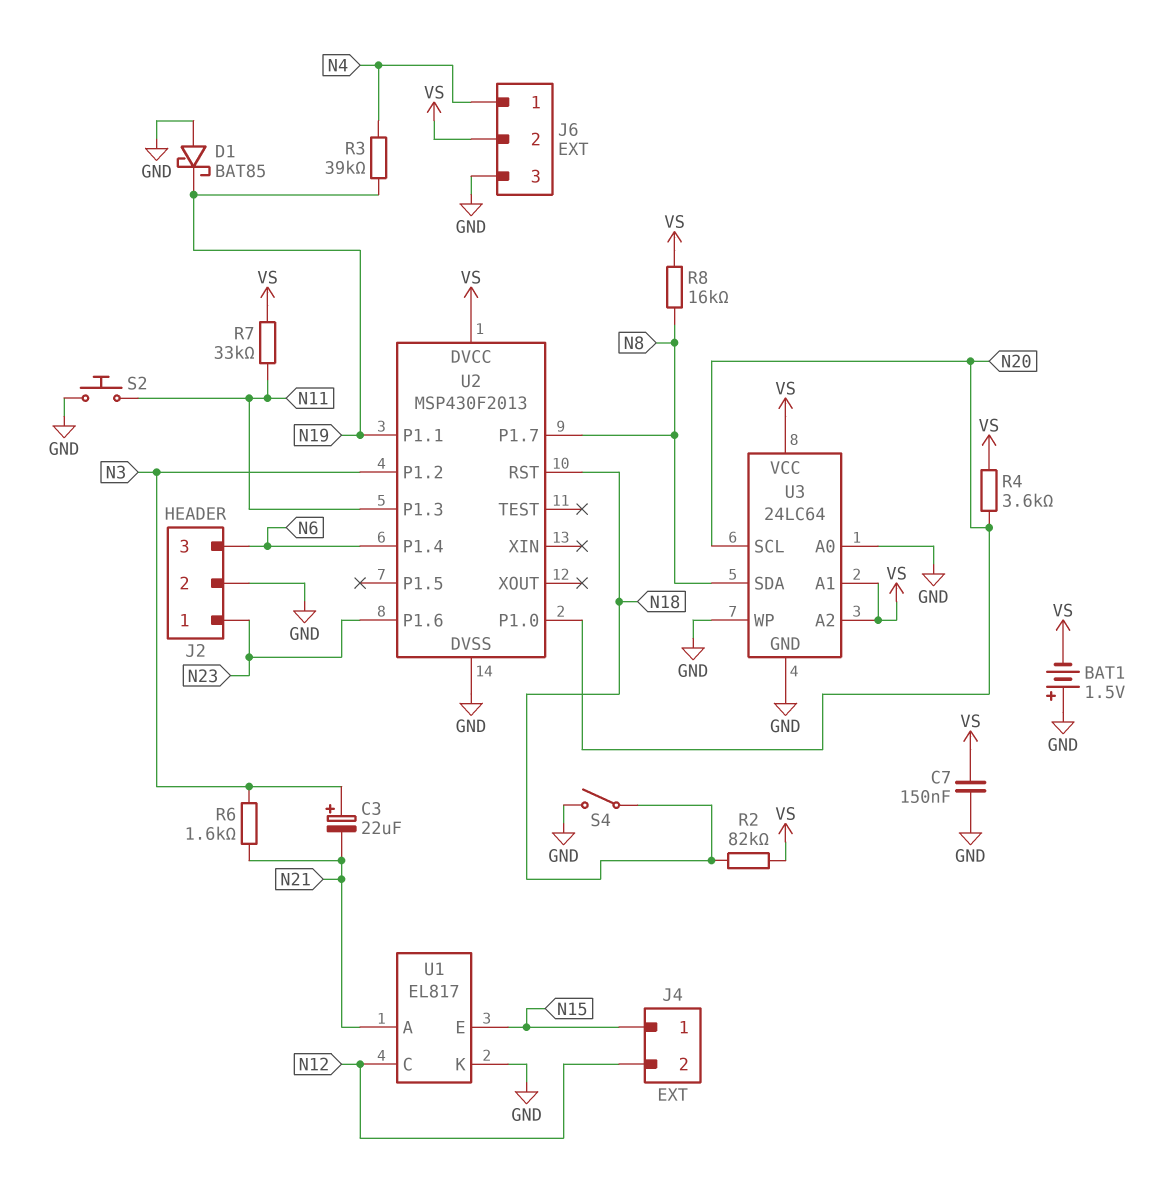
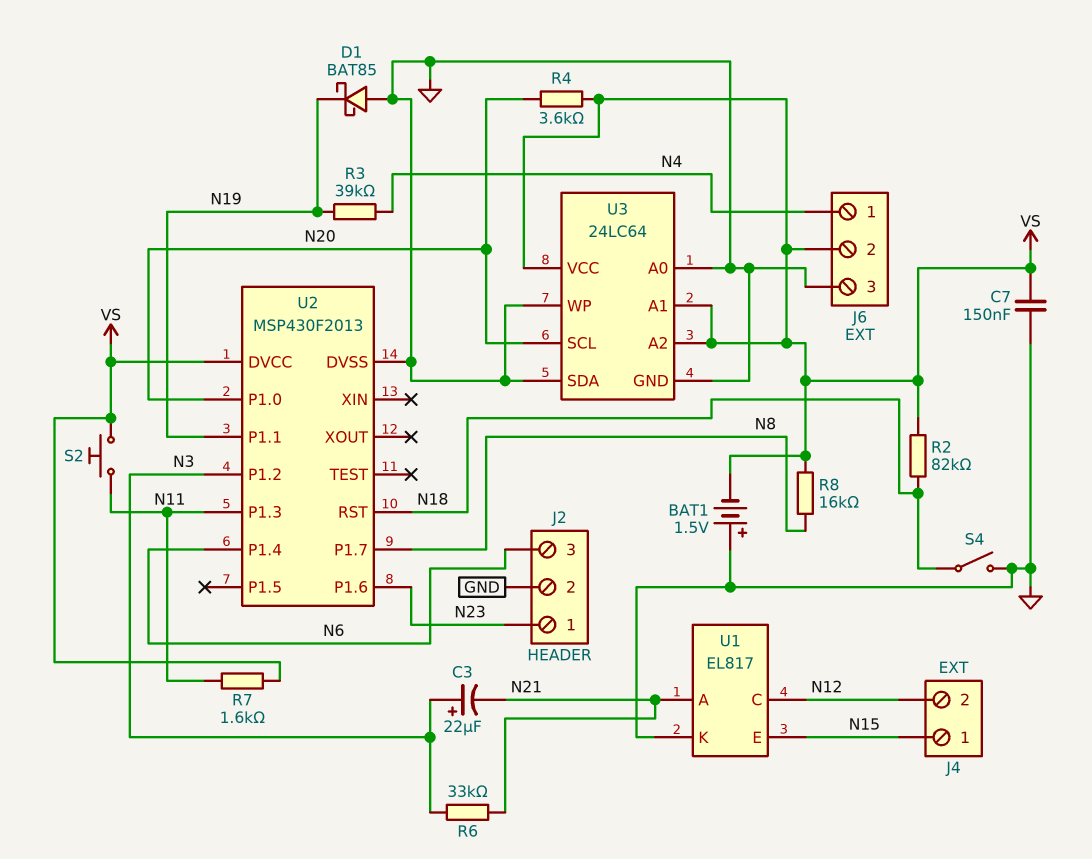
R6: 1.6k (N3, N21) -> 33k (N3, N21)
R7: 33k (N11, VS) -> 1.6k (N11, VS)
S2: button (GND, N11) -> button (N11, VS)
U3 pin SDA: N8 -> GND

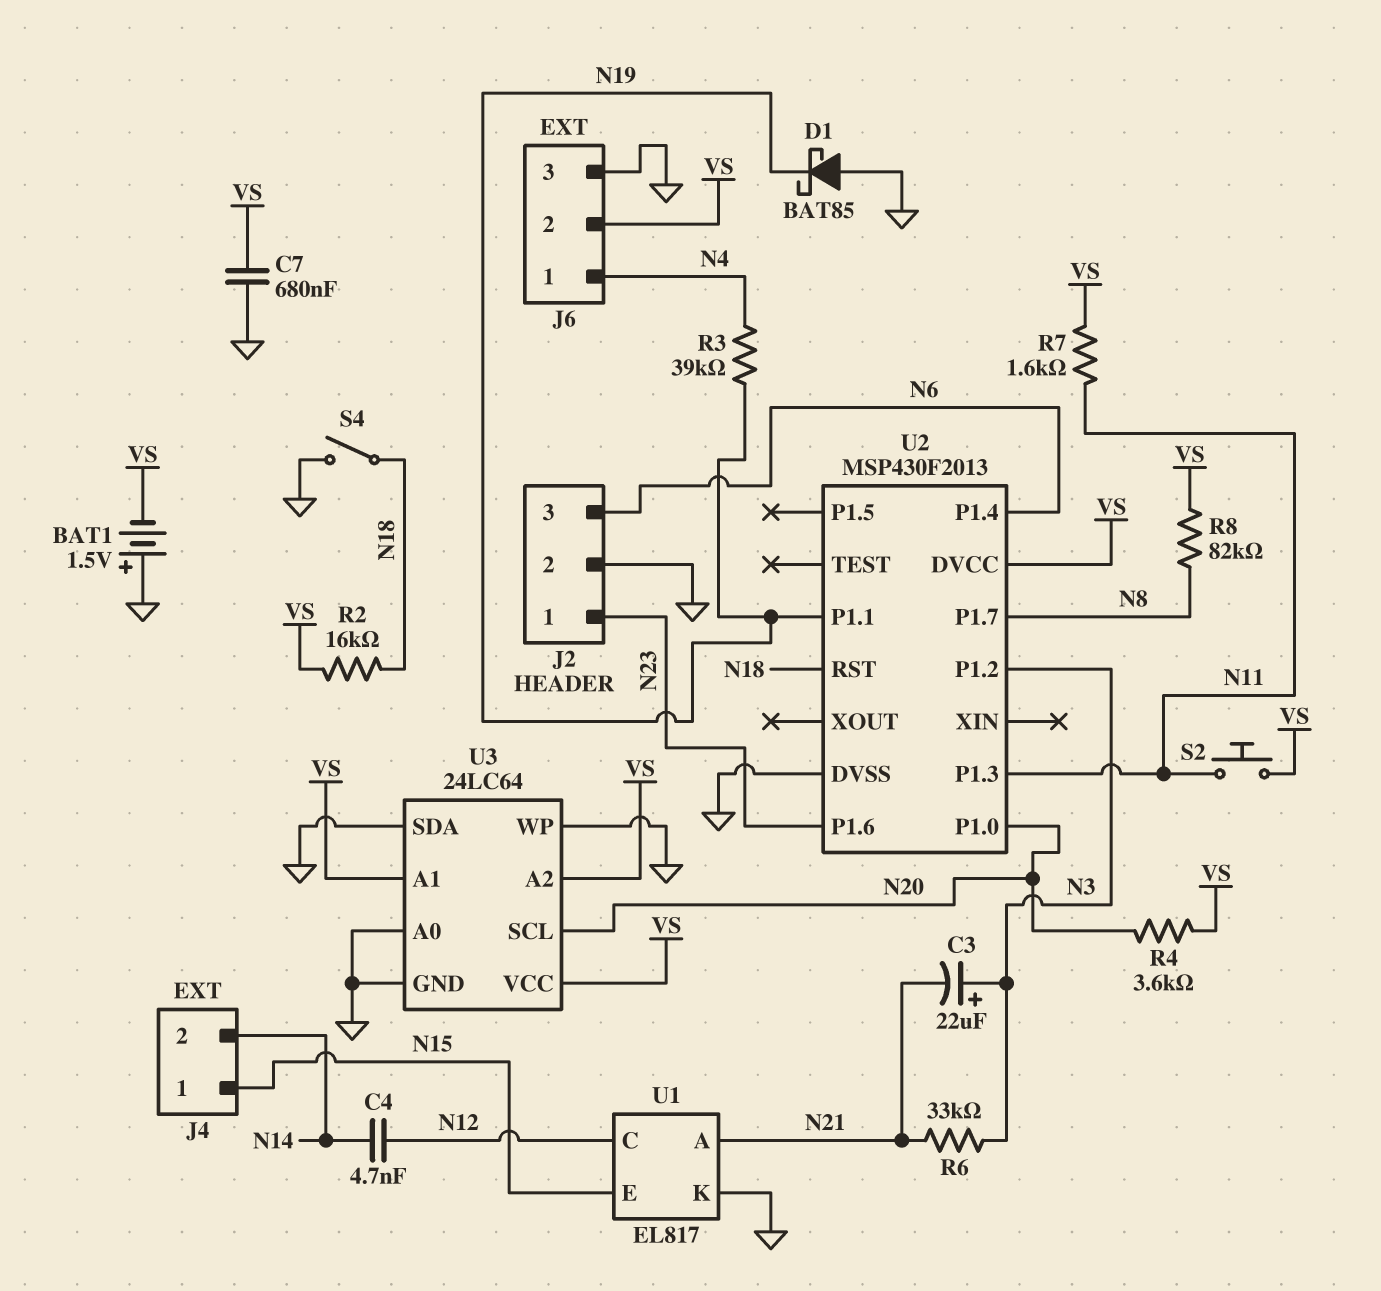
C4: none -> 4.7nF (N12, N14)
C7: 150nF (GND, VS) -> 680nF (GND, VS)
J4 pin 2: N12 -> N14
R2: 82k (N18, VS) -> 16k (N18, VS)
R8: 16k (N8, VS) -> 82k (N8, VS)

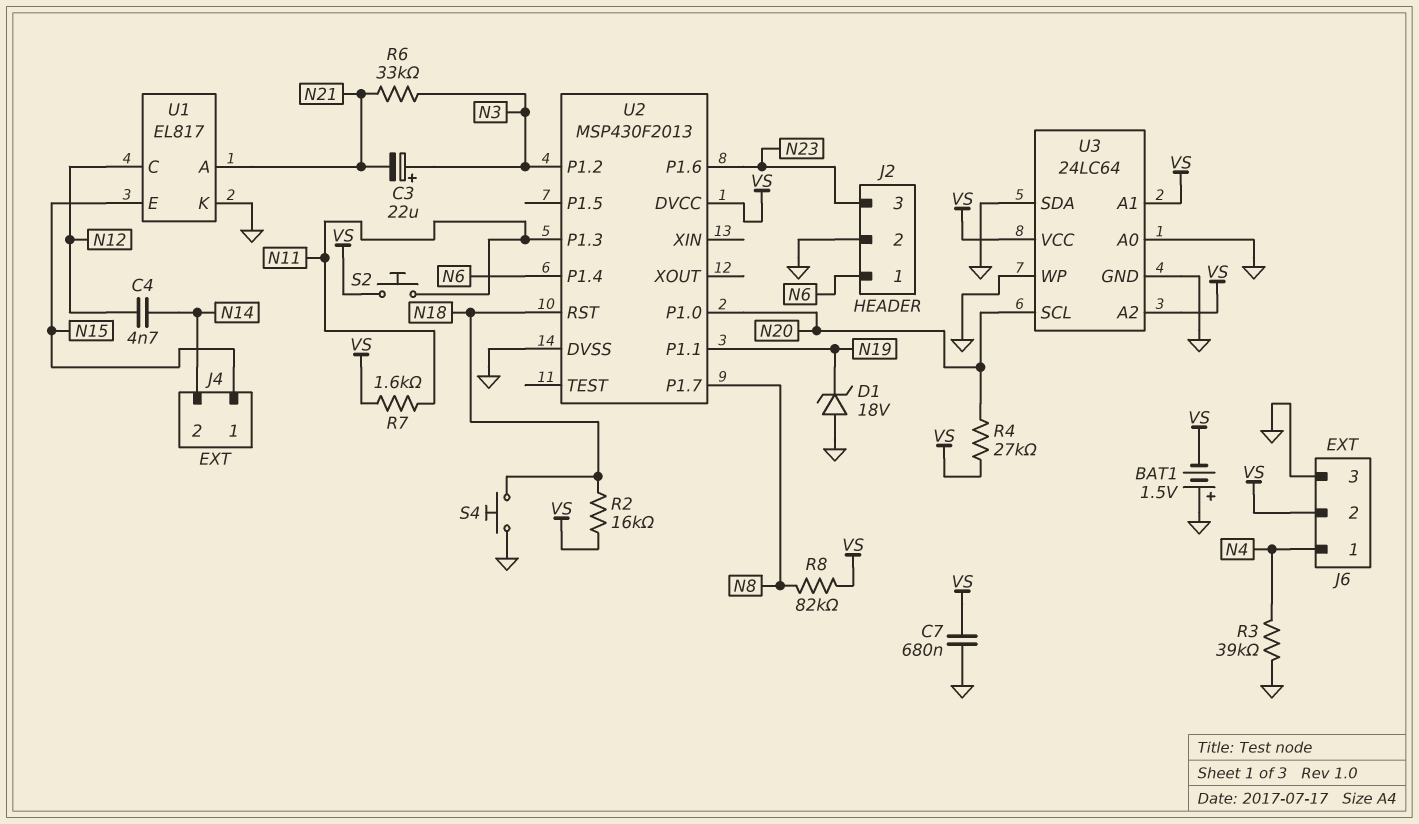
D1: schottky BAT85 (A GND, K N19) -> zener 18V (A GND, K N19)
J2 pin 1: N23 -> N6
J2 pin 3: N6 -> N23
R3: 39k (N4, N19) -> 39k (GND, N4)
R4: 3.6k (N20, VS) -> 27k (N20, VS)
S4: switch (GND, N18) -> button (GND, N18)

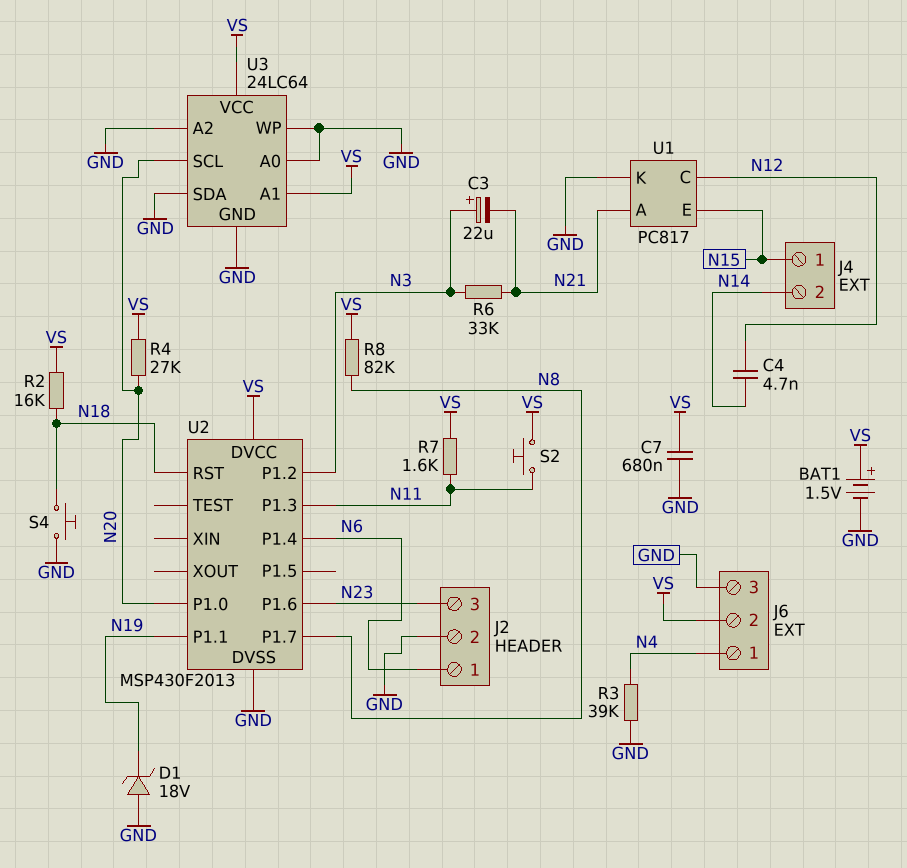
BAT1: 1.5V (plus GND, minus VS) -> 1.5V (plus VS, minus GND)
U1: EL817 -> PC817
U3 pin A2: VS -> GND

